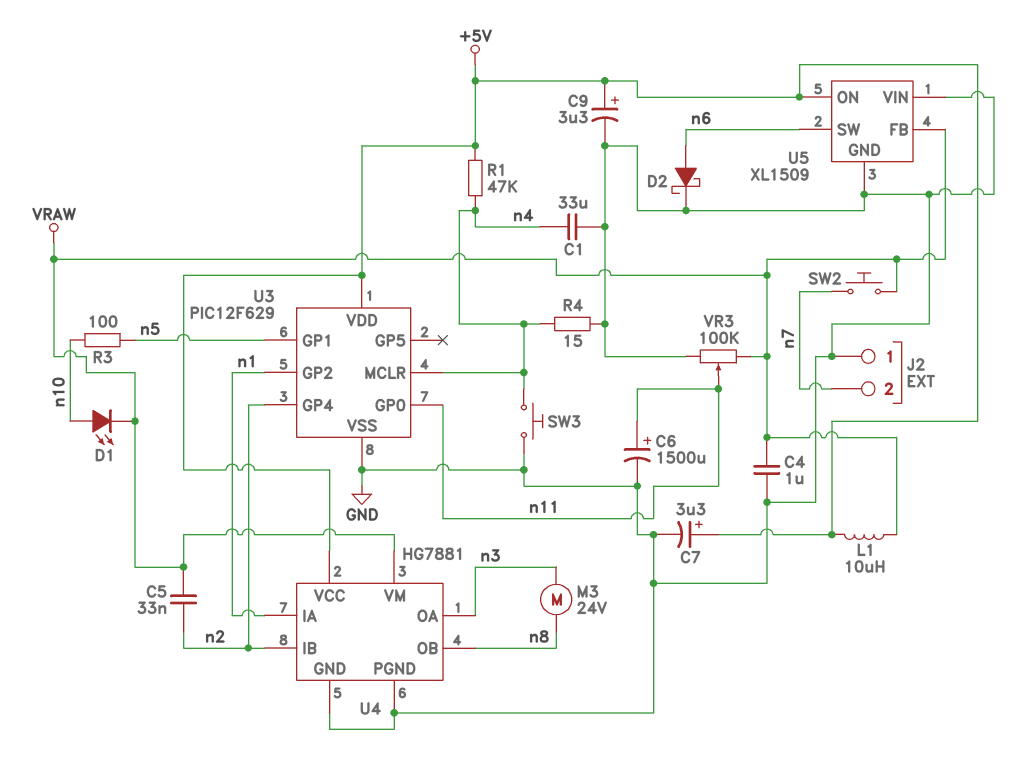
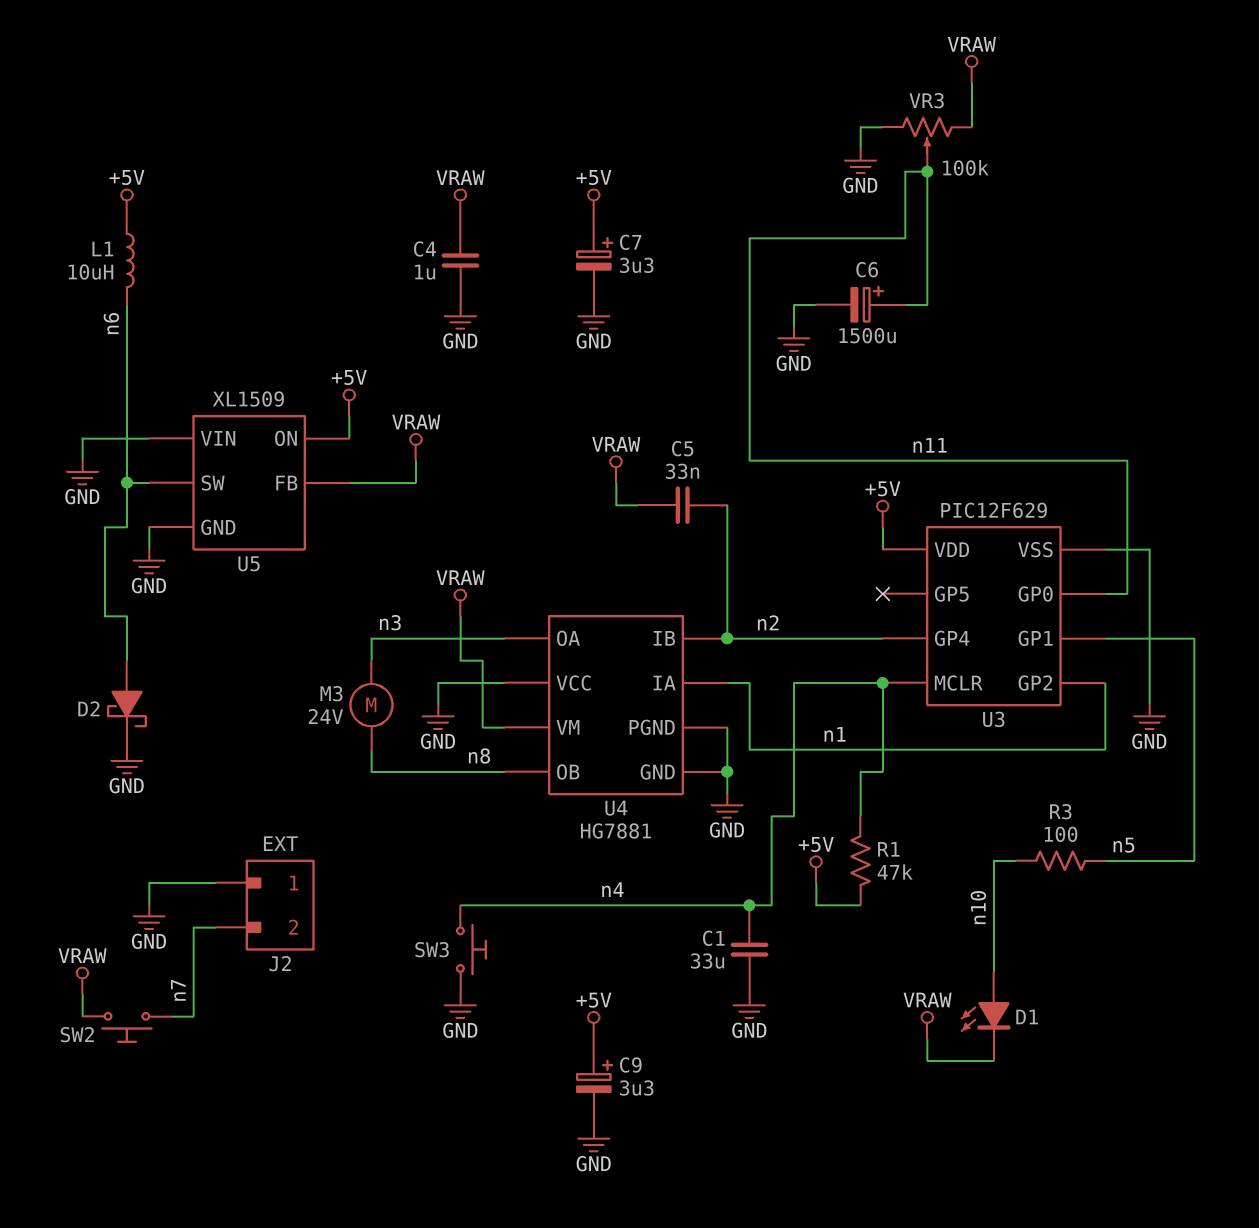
L1: 10uH (+5V, VRAW) -> 10uH (+5V, n6)
R4: 15 (GND, n4) -> none
U4 pin VCC: +5V -> GND

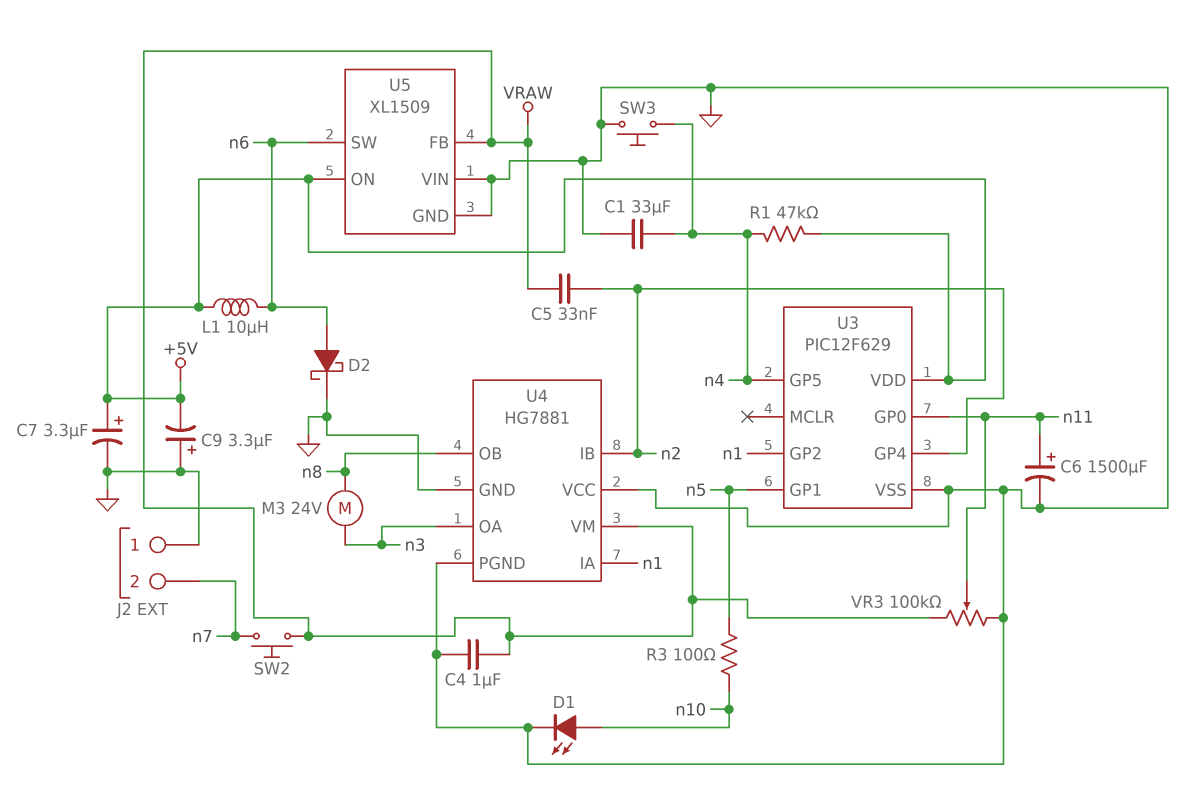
C9: 3.3uF (plus +5V, minus GND) -> 3.3uF (plus GND, minus +5V)
D1: LED (A n10, K VRAW) -> LED (A n10, K GND)
U3 pin GP5: none -> n4
U3 pin MCLR: n4 -> none

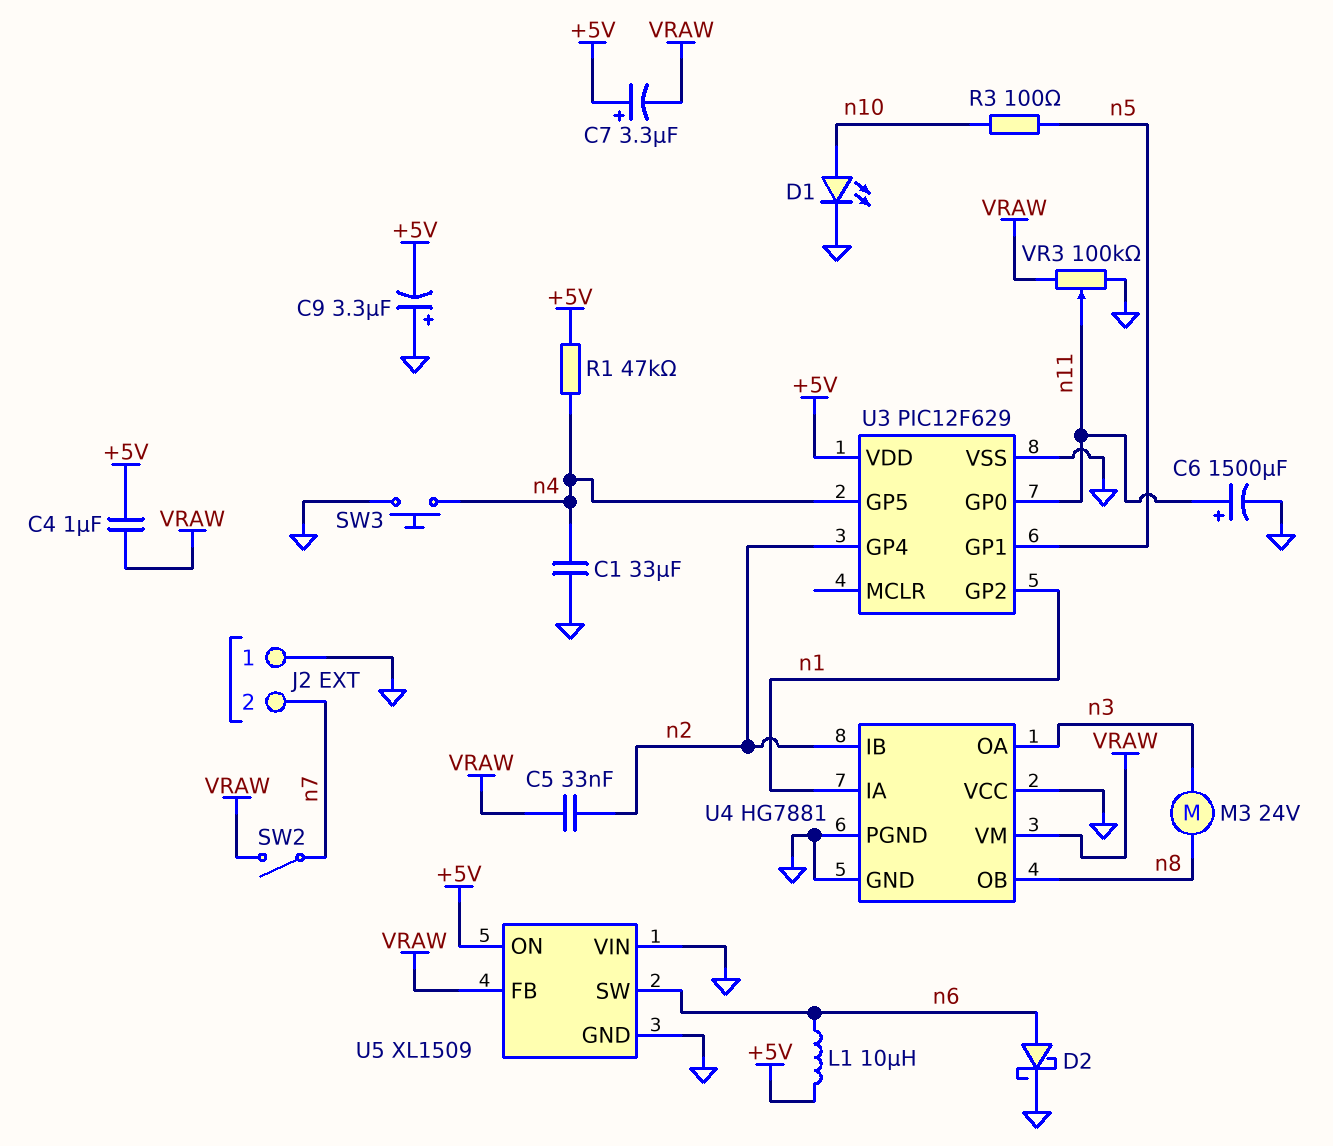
C4: 1uF (GND, VRAW) -> 1uF (+5V, VRAW)
C7: 3.3uF (plus +5V, minus GND) -> 3.3uF (plus +5V, minus VRAW)
SW2: button (VRAW, n7) -> switch (VRAW, n7)

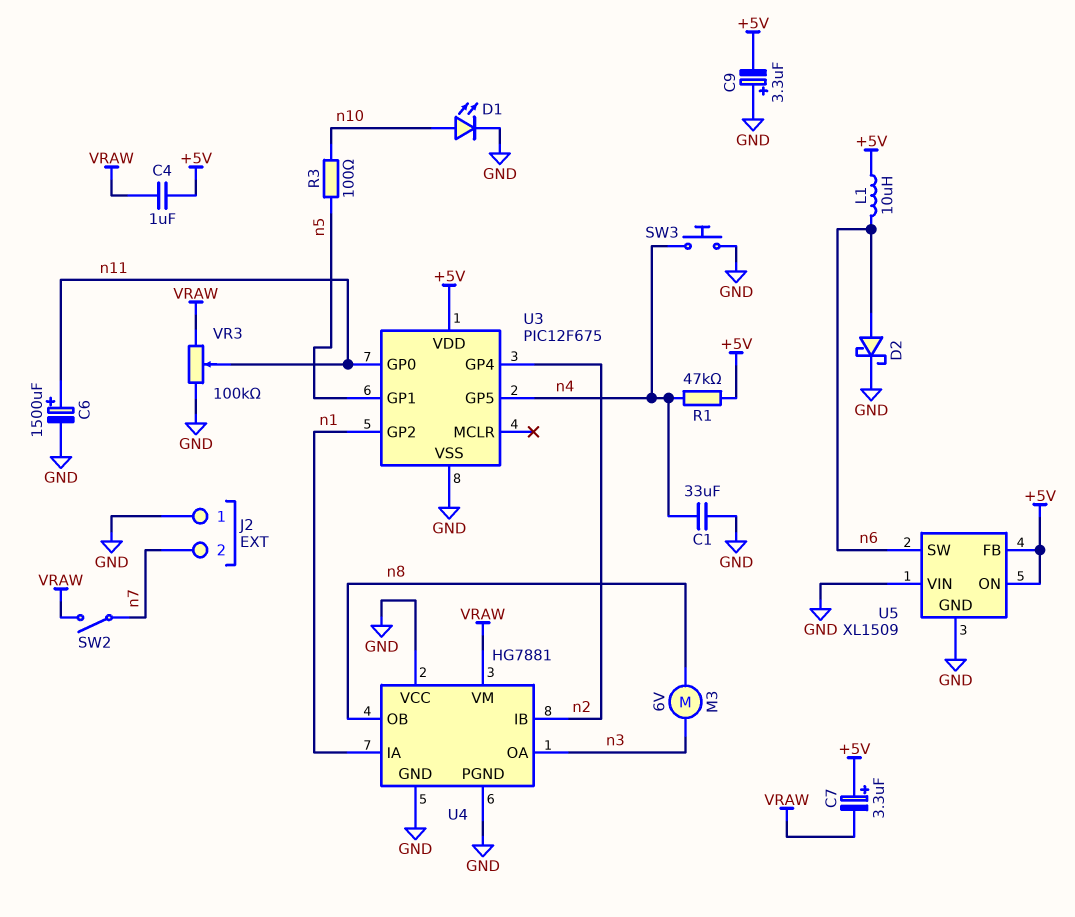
C5: 33nF (VRAW, n2) -> none
M3: motor 24V (n3, n8) -> motor 6V (n3, n8)
U3: PIC12F629 -> PIC12F675
U5 pin FB: VRAW -> +5V

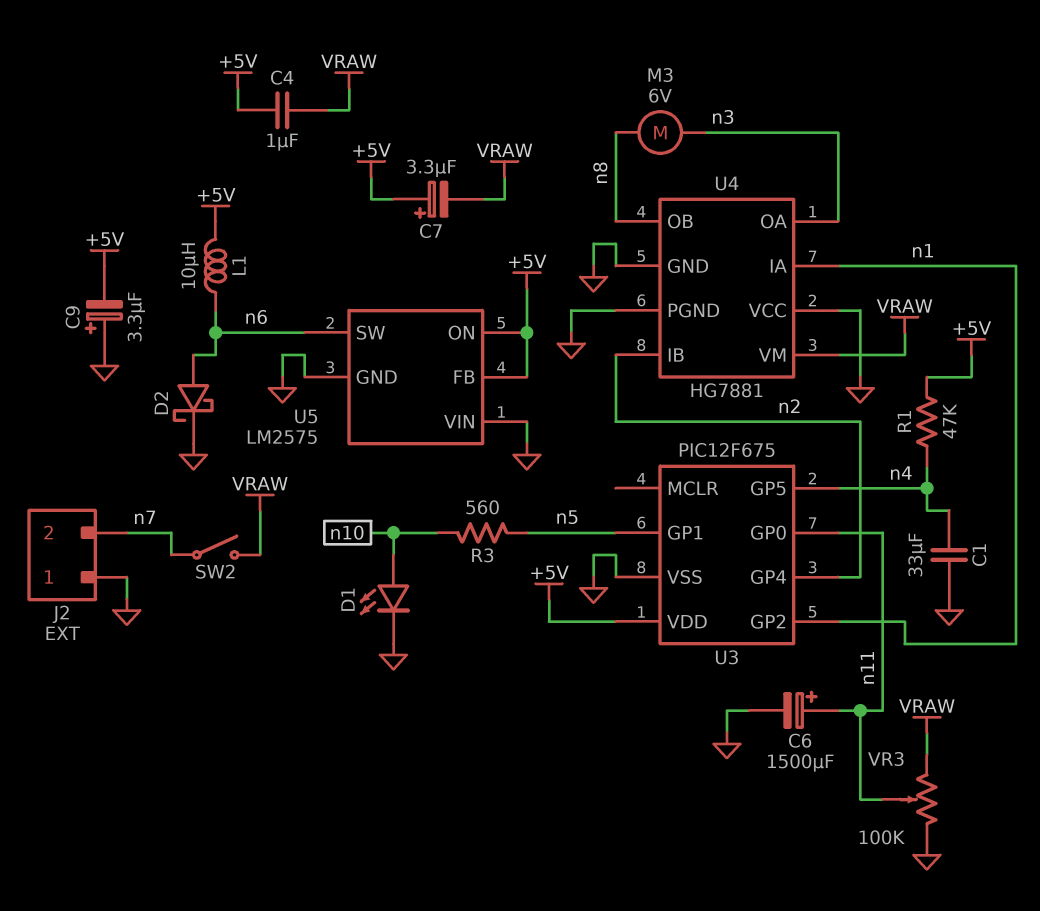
R3: 100 (n5, n10) -> 560 (n5, n10)
SW3: button (GND, n4) -> none
U5: XL1509 -> LM2575

